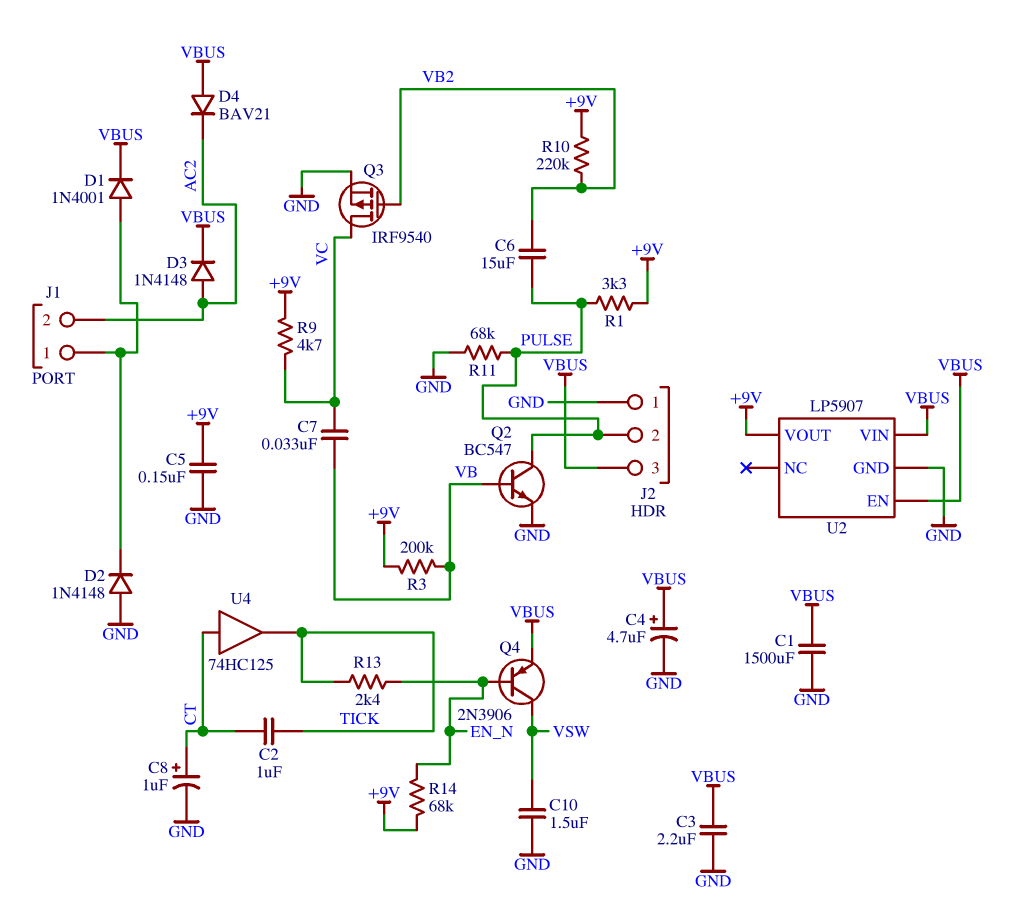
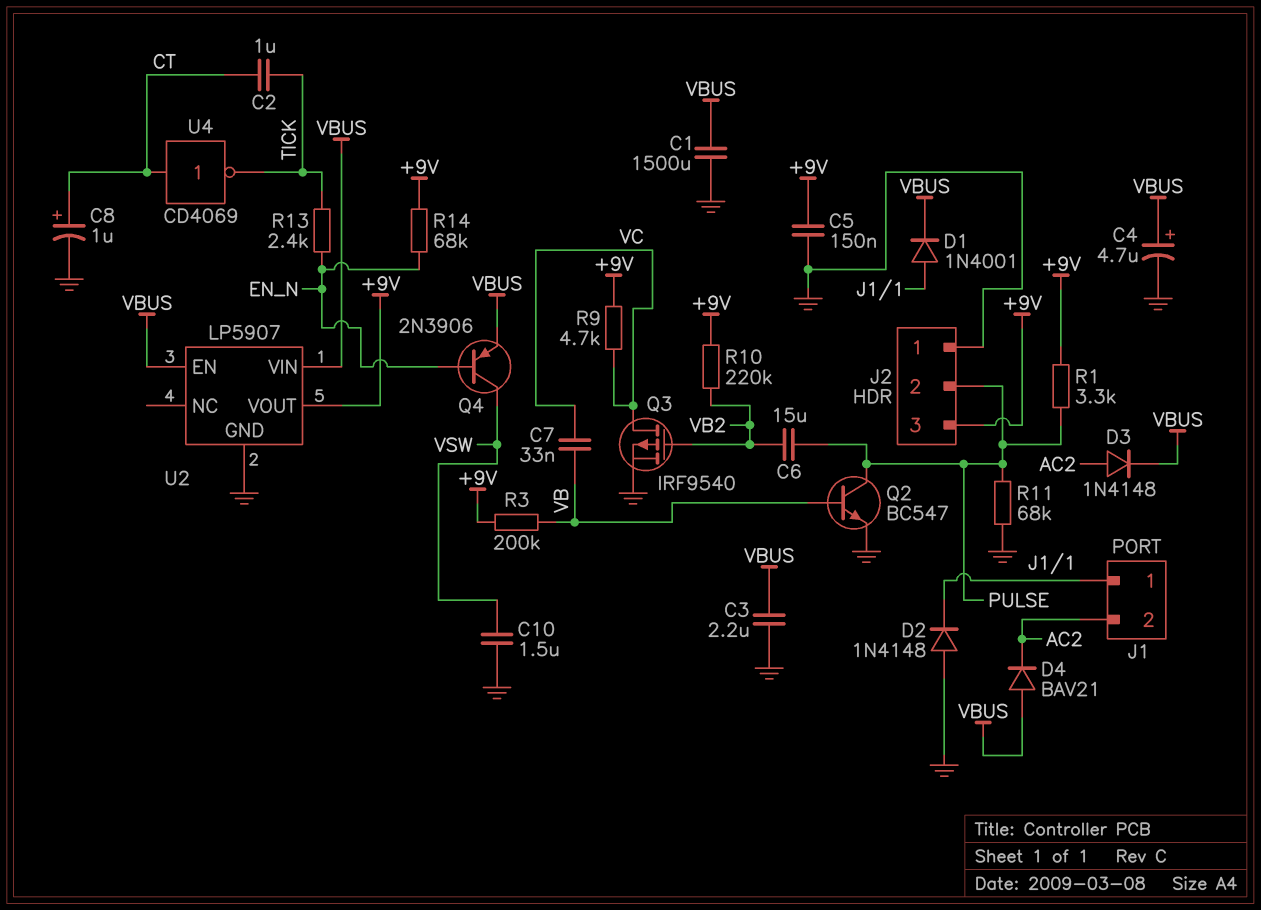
J2 pin 3: VBUS -> +9V
U4: buffer 74HC125 (in CT, out TICK) -> NOT CD4069 (in CT, out TICK)

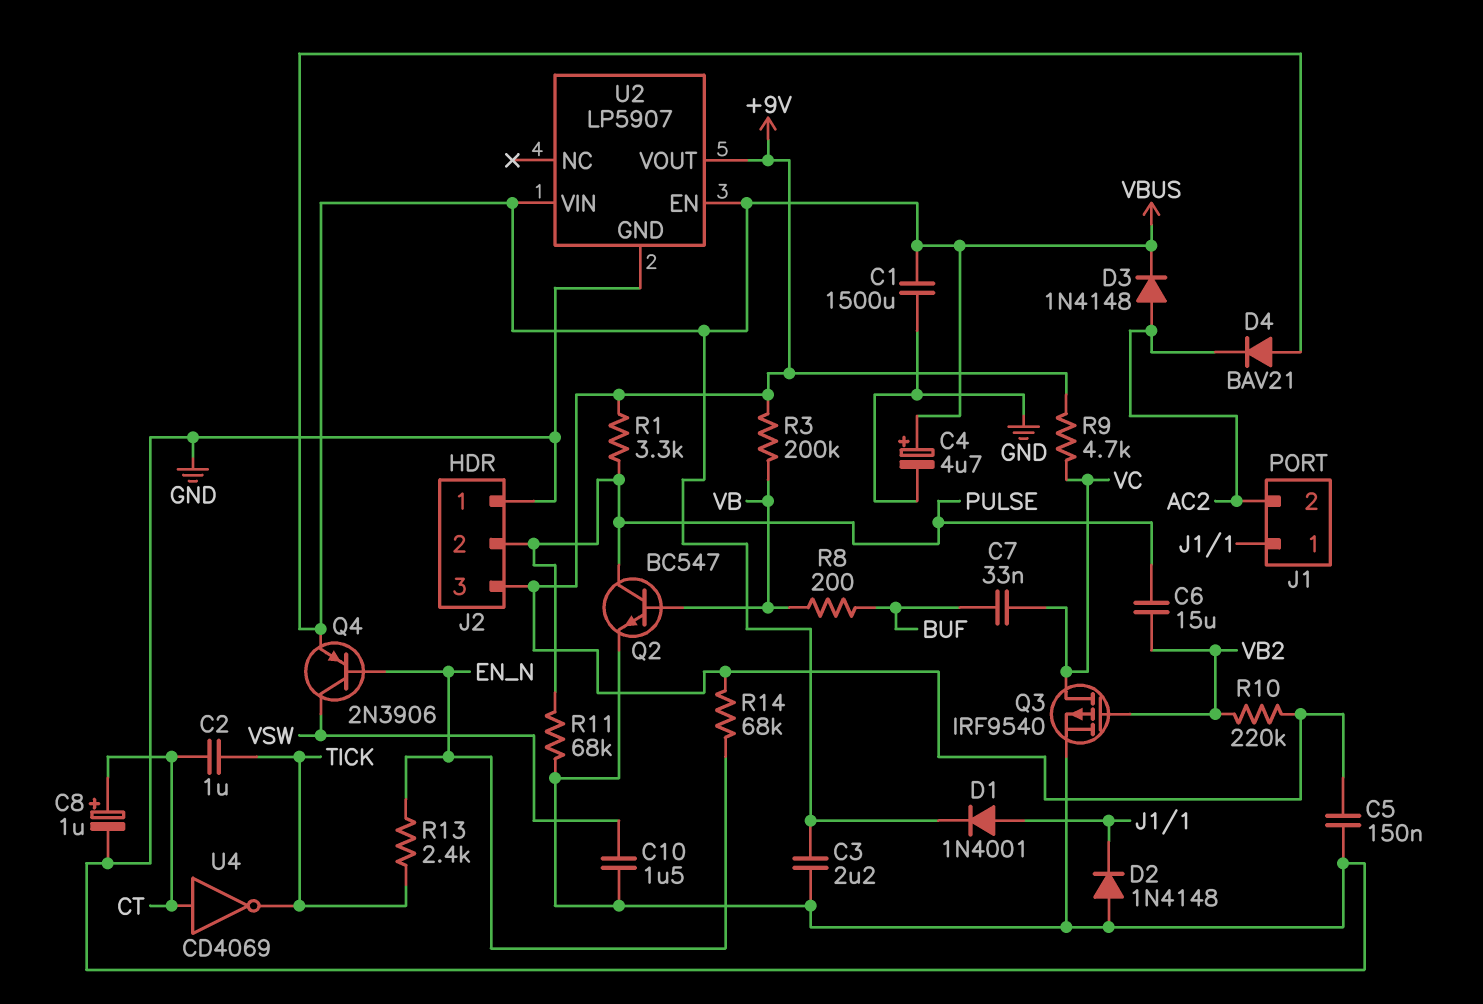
C7: 33nF (VB, VC) -> 33nF (BUF, VC)
R8: none -> 200 (BUF, VB)

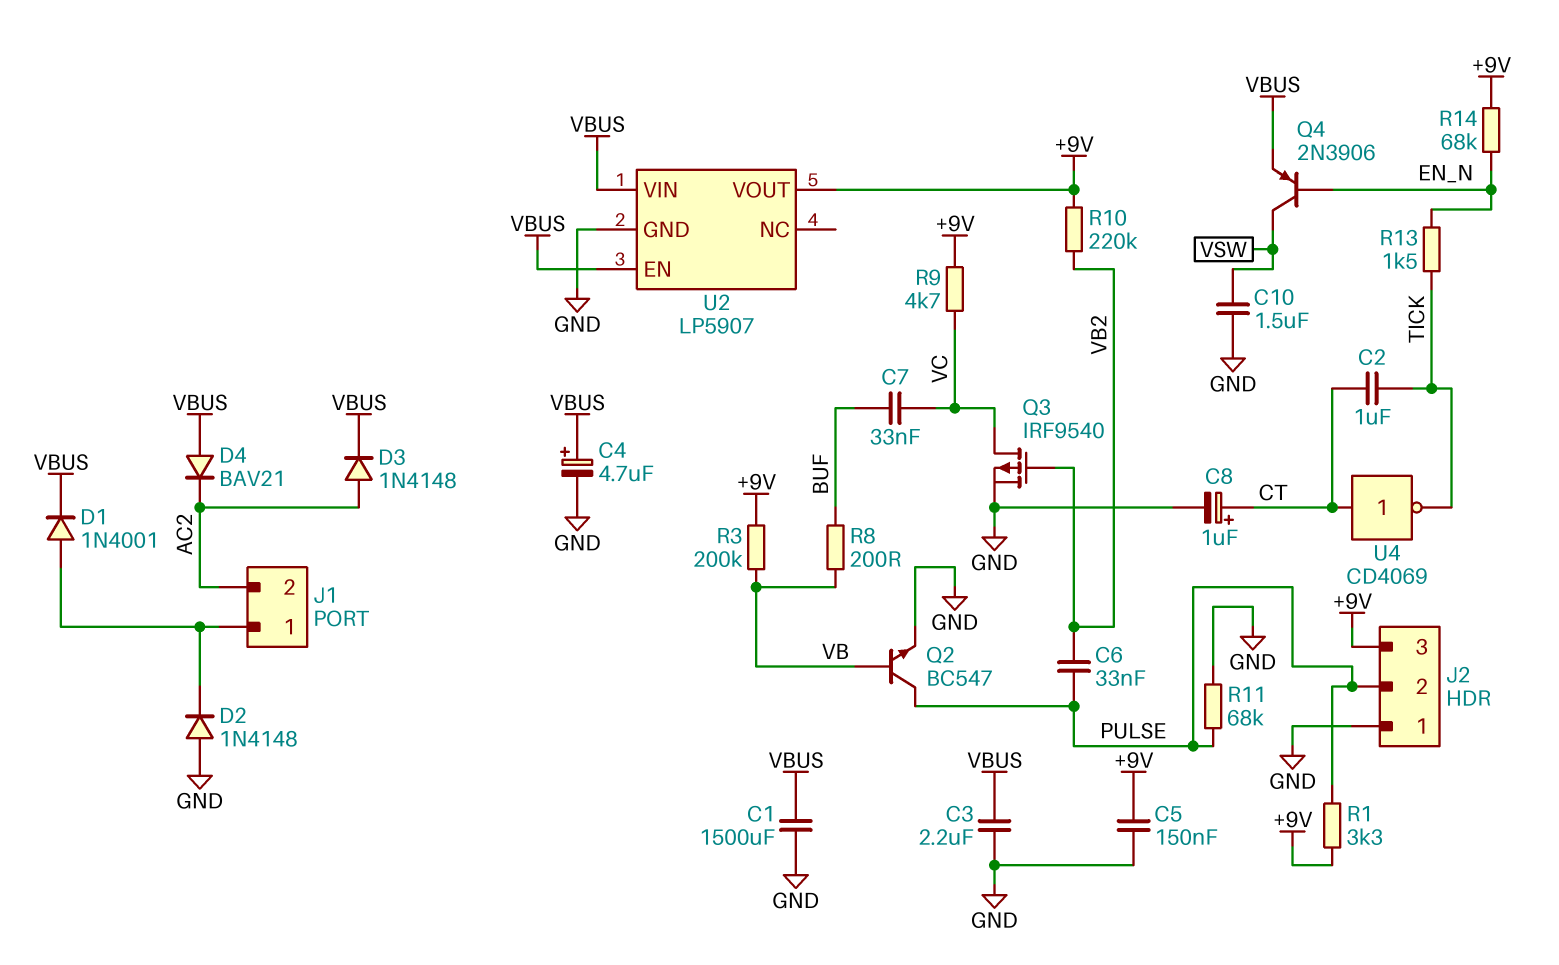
C6: 15uF (PULSE, VB2) -> 33nF (PULSE, VB2)
R13: 2.4k (EN_N, TICK) -> 1.5k (EN_N, TICK)

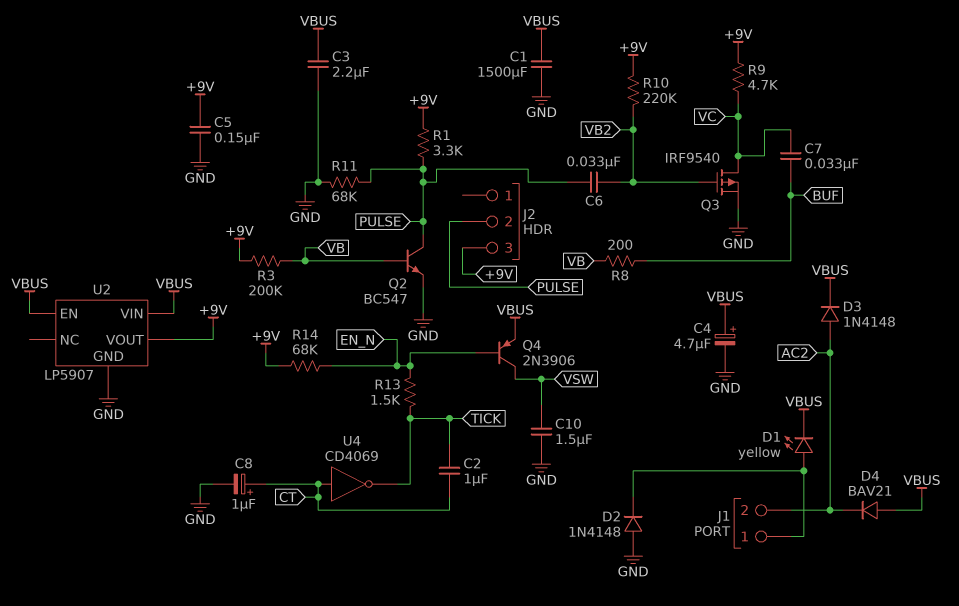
D1: diode 1N4001 (A J1/1, K VBUS) -> LED yellow (A J1/1, K VBUS)
J2 pin 1: GND -> none

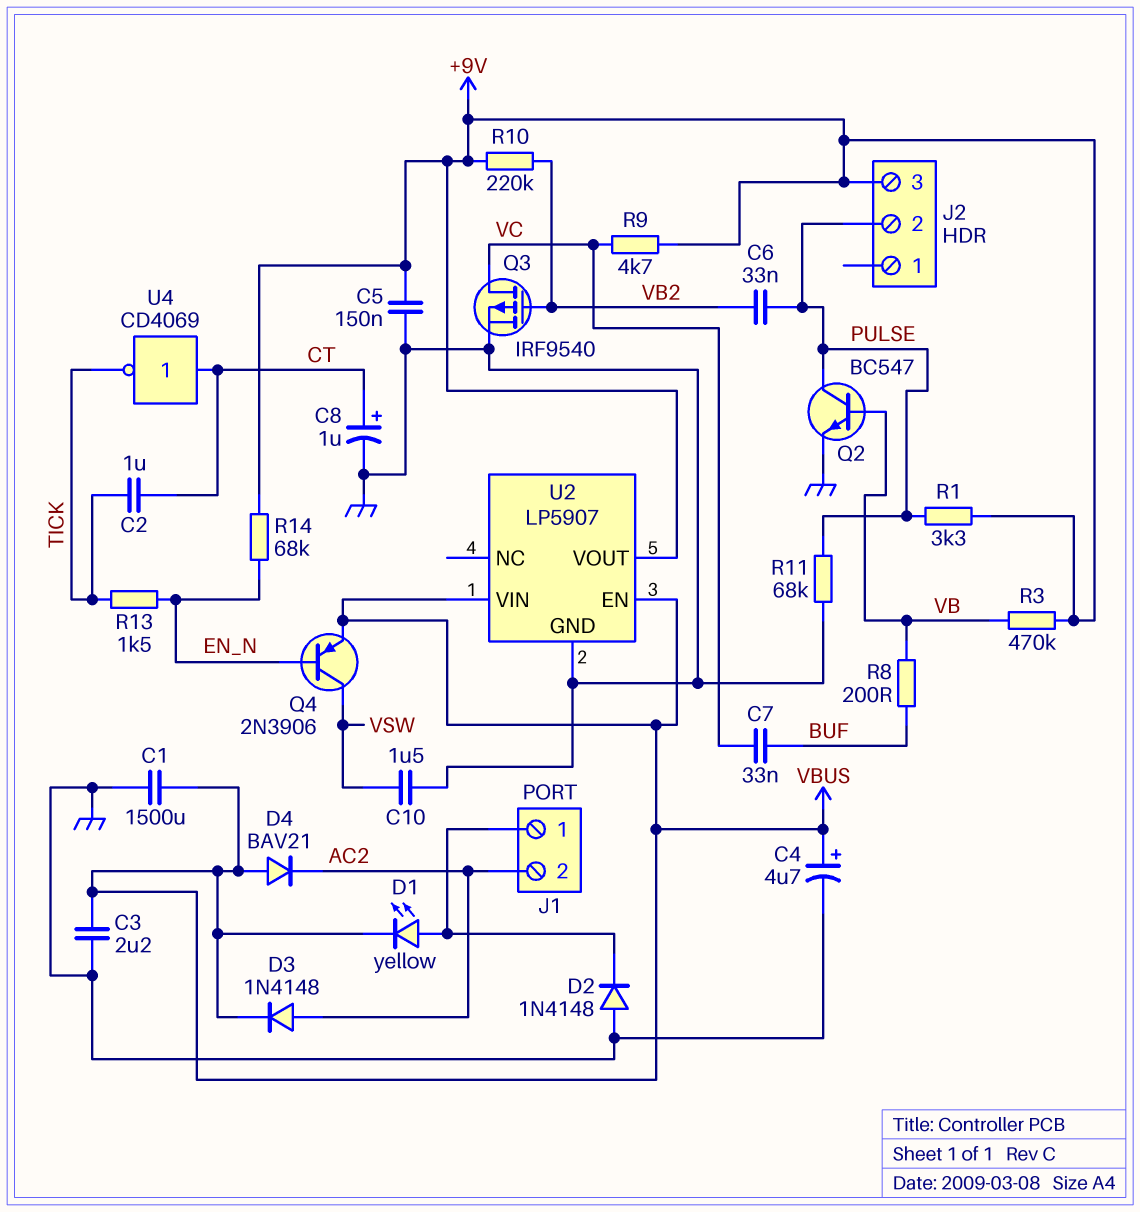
R3: 200k (+9V, VB) -> 470k (+9V, VB)

